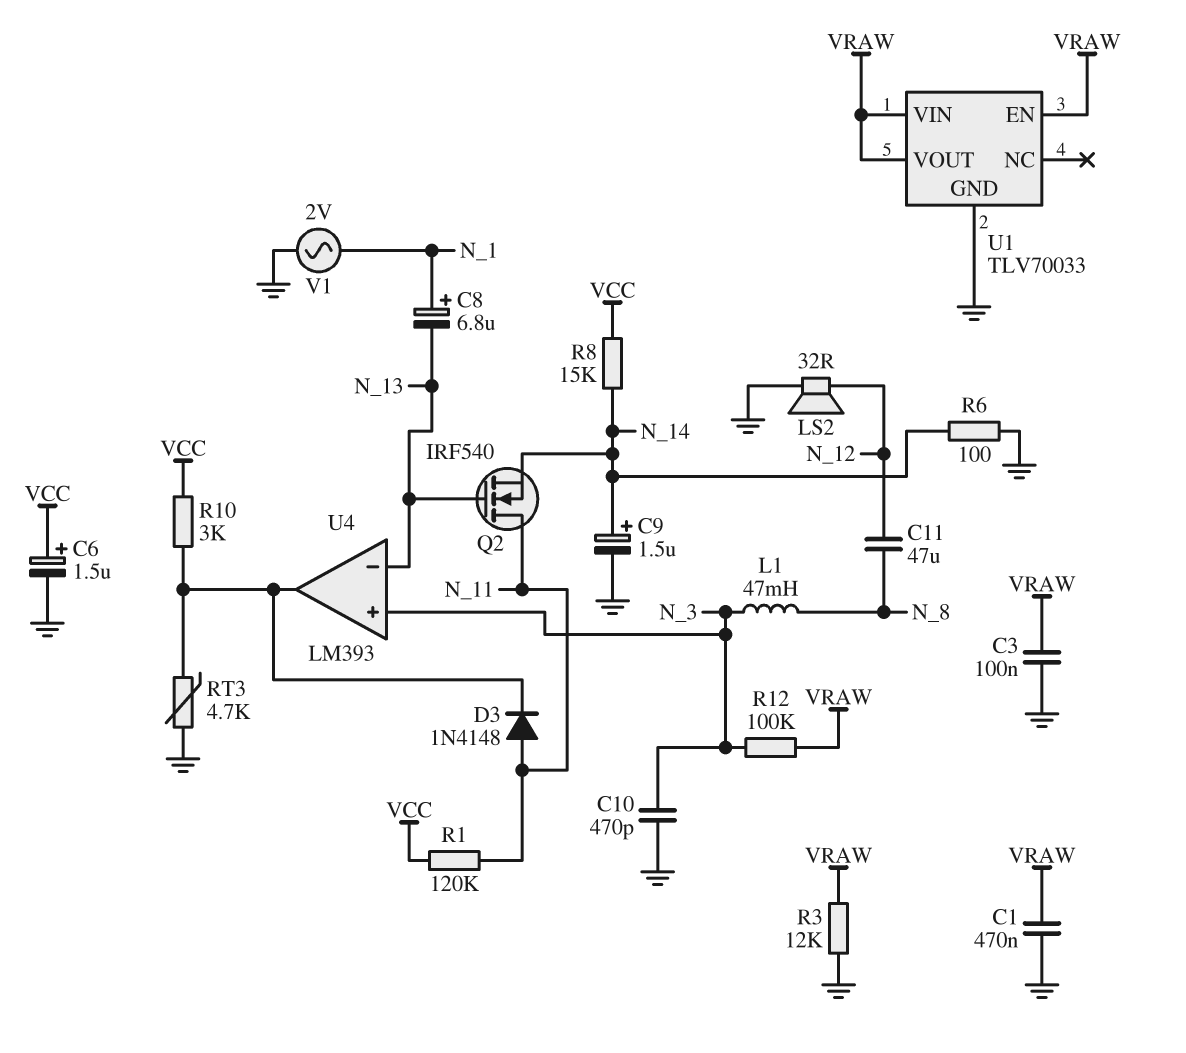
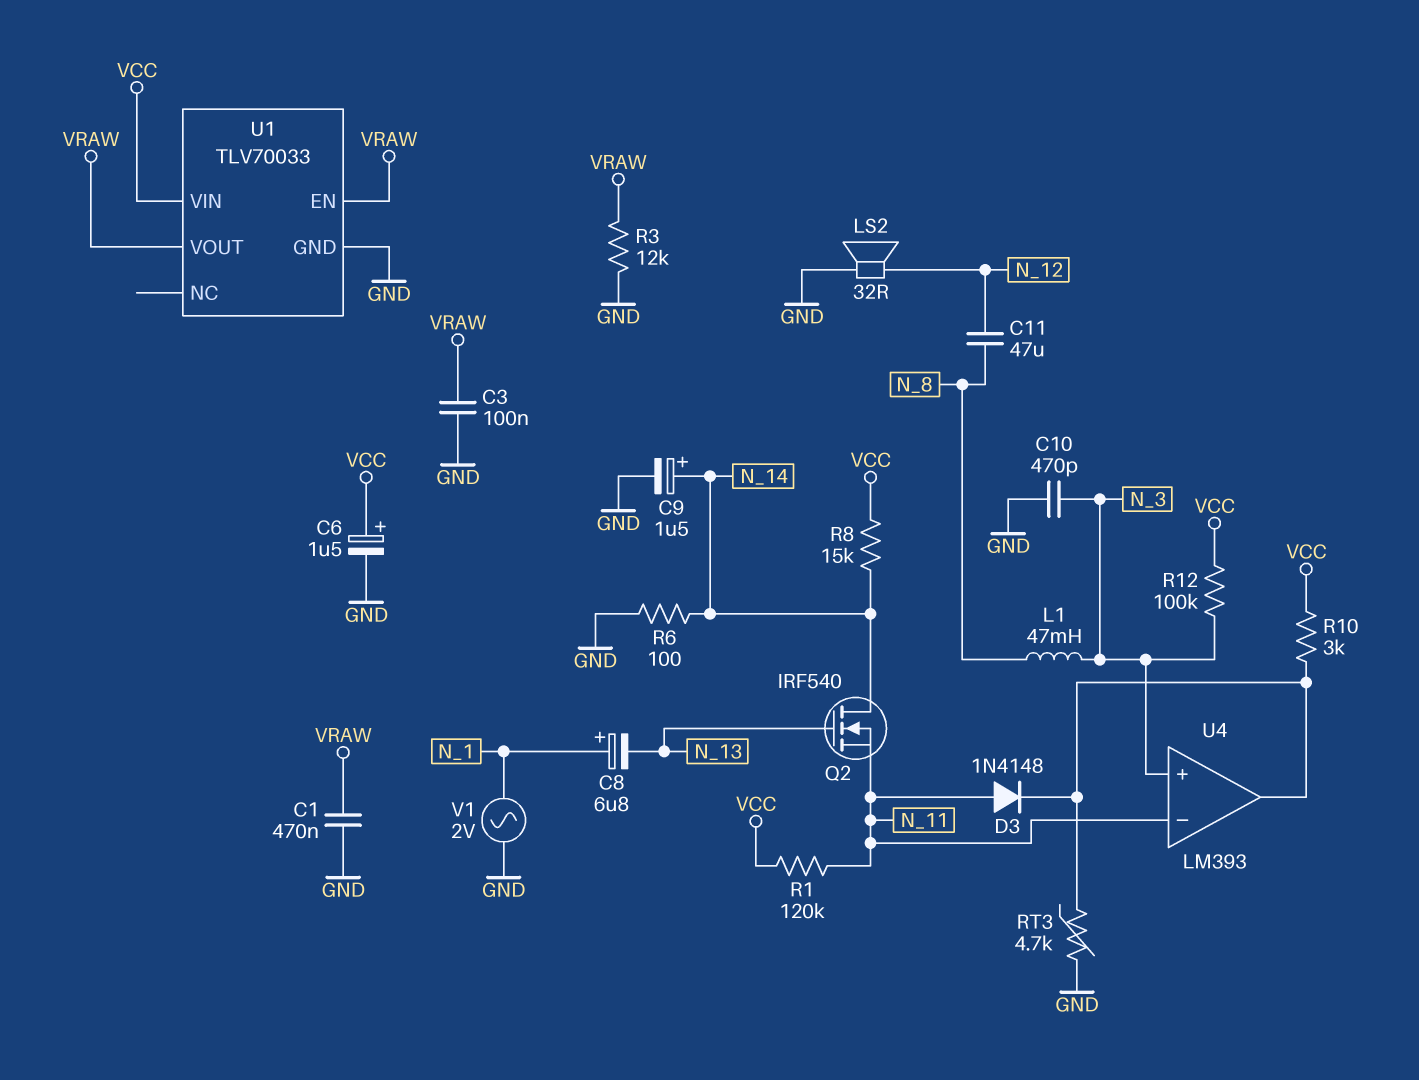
Q2: NMOS IRF540 (G N_13, D N_11, S N_14) -> NMOS IRF540 (G N_13, D N_14, S N_11)
R12: 100k (N_3, VRAW) -> 100k (N_3, VCC)
U1 pin VIN: VRAW -> VCC
U4 pin in-: N_13 -> N_11

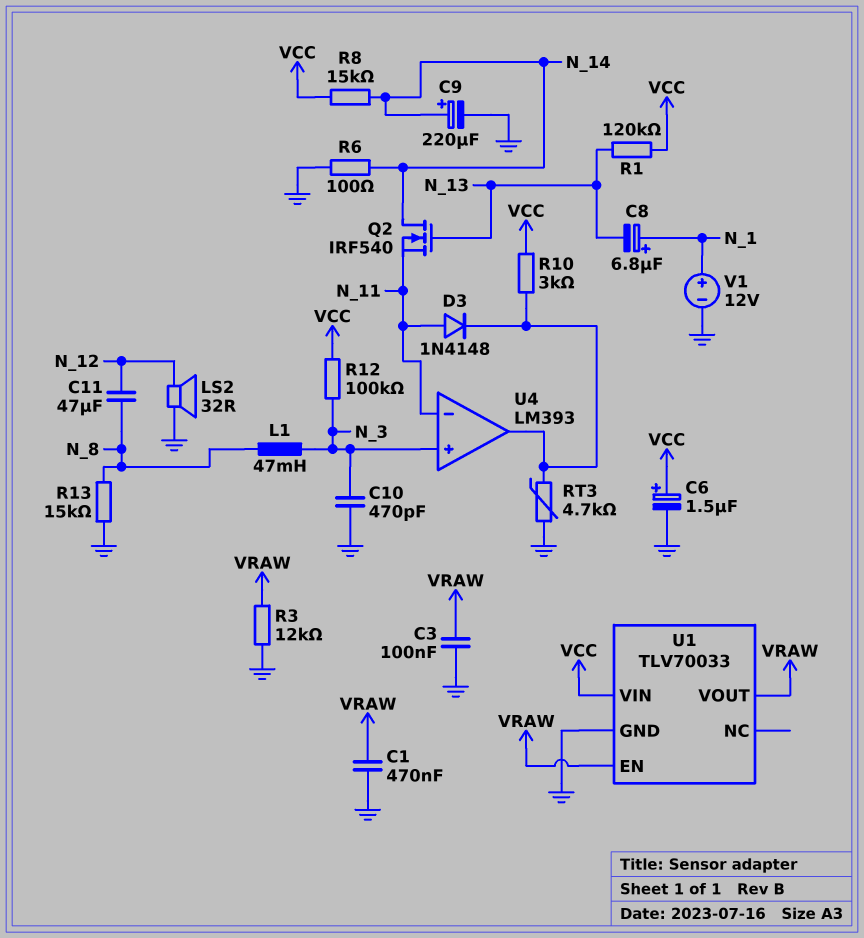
C9: 1.5uF (plus N_14, minus GND) -> 220uF (plus N_14, minus GND)
R1: 120k (N_11, VCC) -> 120k (N_13, VCC)
R13: none -> 15k (GND, N_8)
V1: AC 2V (GND, N_1) -> 12V (plus N_1, minus GND)

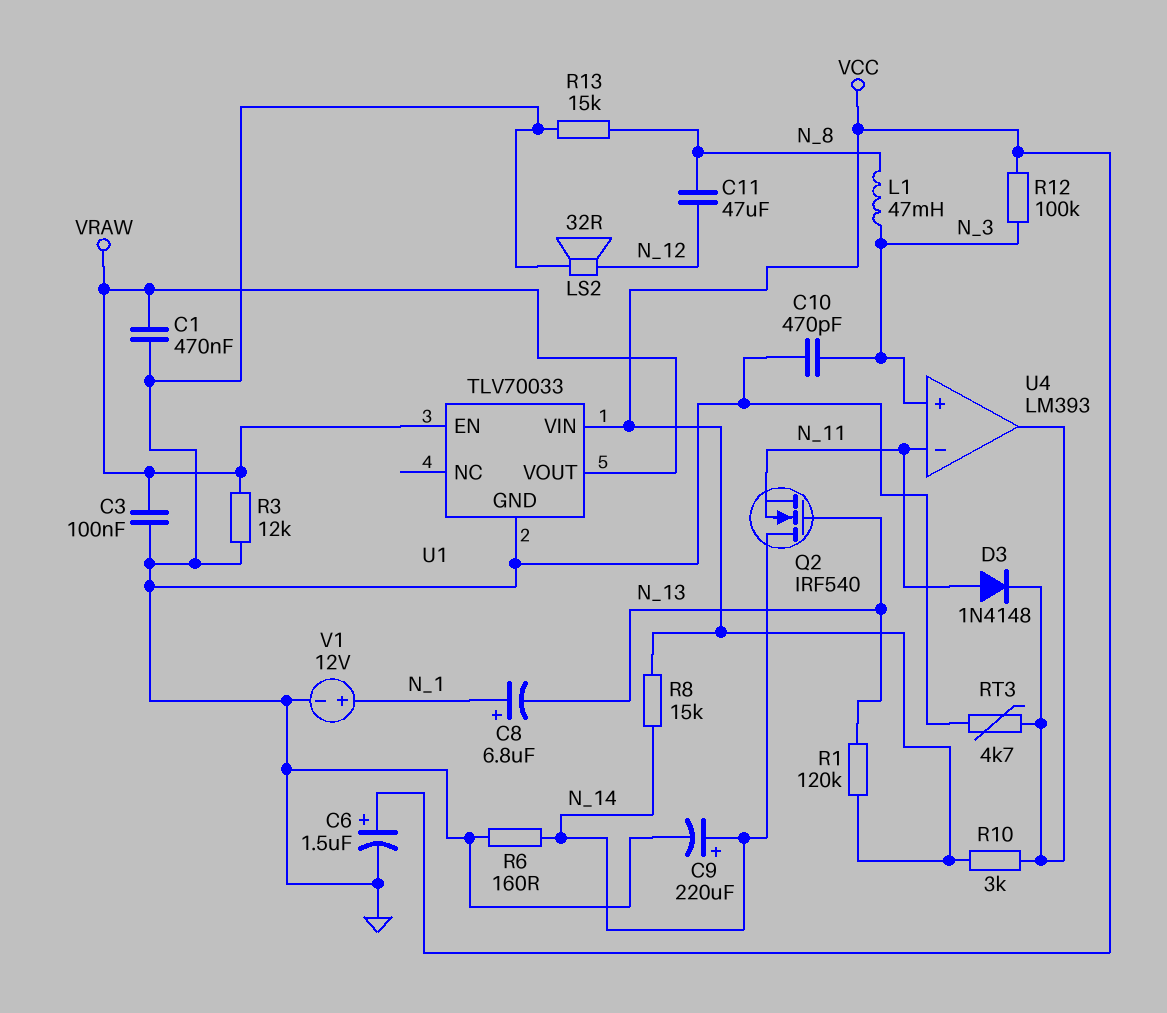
R6: 100 (GND, N_14) -> 160 (GND, N_14)

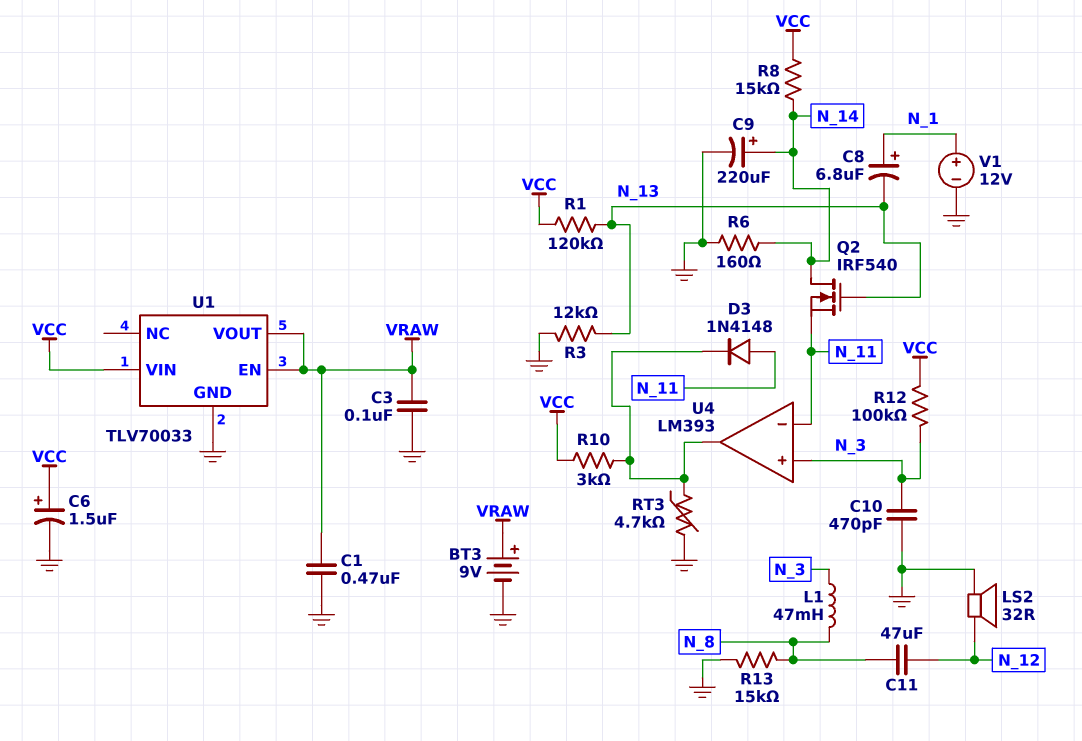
BT3: none -> 9V (plus VRAW, minus GND)
R3: 12k (GND, VRAW) -> 12k (GND, N_13)

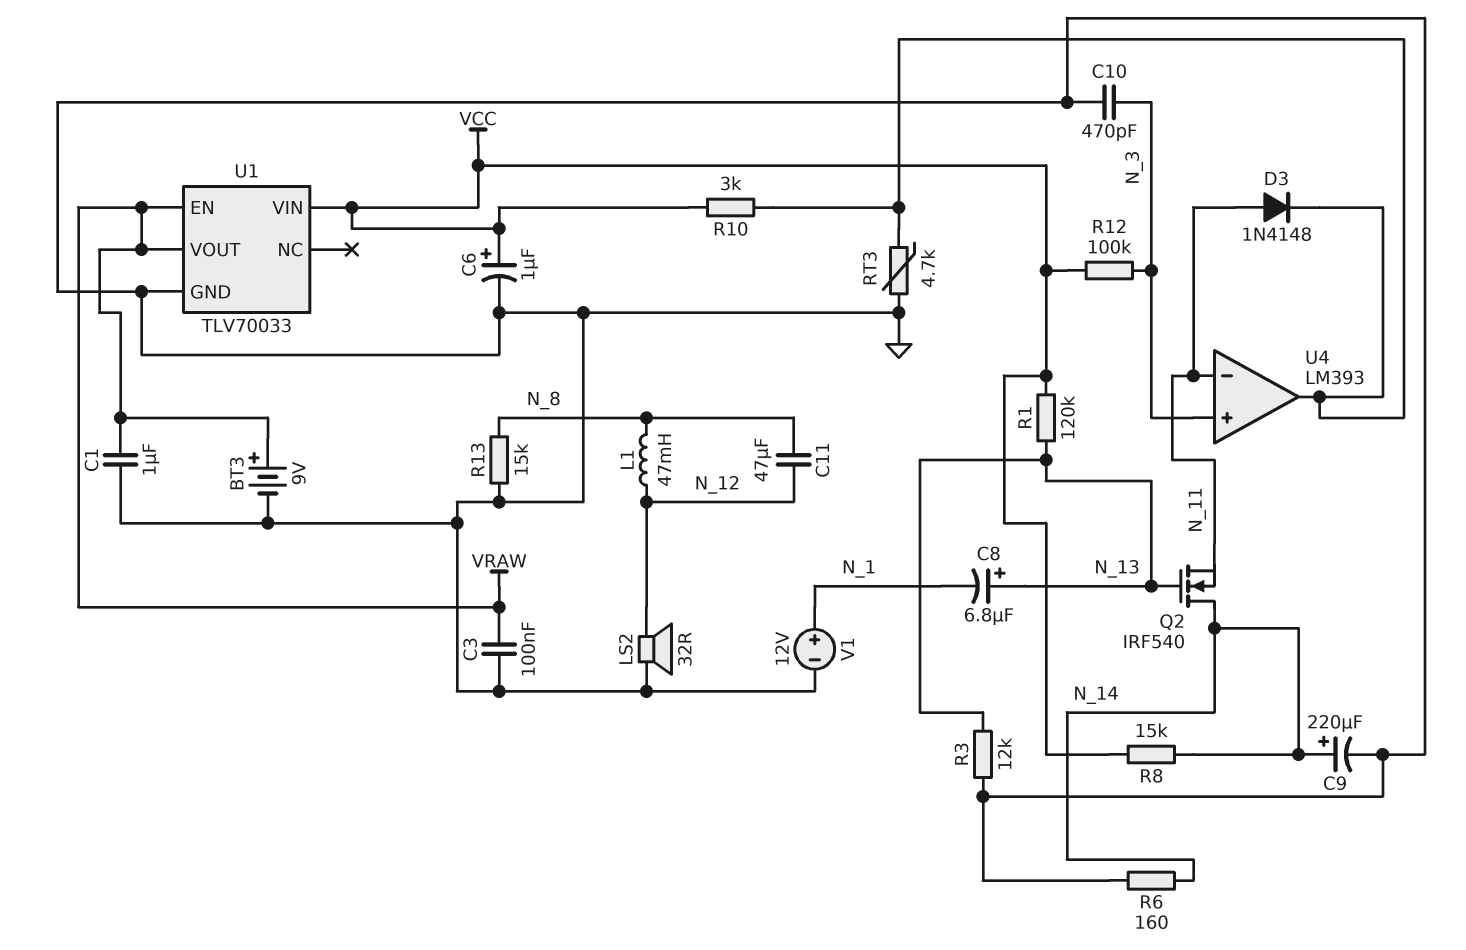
C1: 470nF (GND, VRAW) -> 1uF (GND, VRAW)
C6: 1.5uF (plus VCC, minus GND) -> 1uF (plus VCC, minus GND)
C8: 6.8uF (plus N_1, minus N_13) -> 6.8uF (plus N_13, minus N_1)
L1: 47mH (N_3, N_8) -> 47mH (N_8, N_12)

